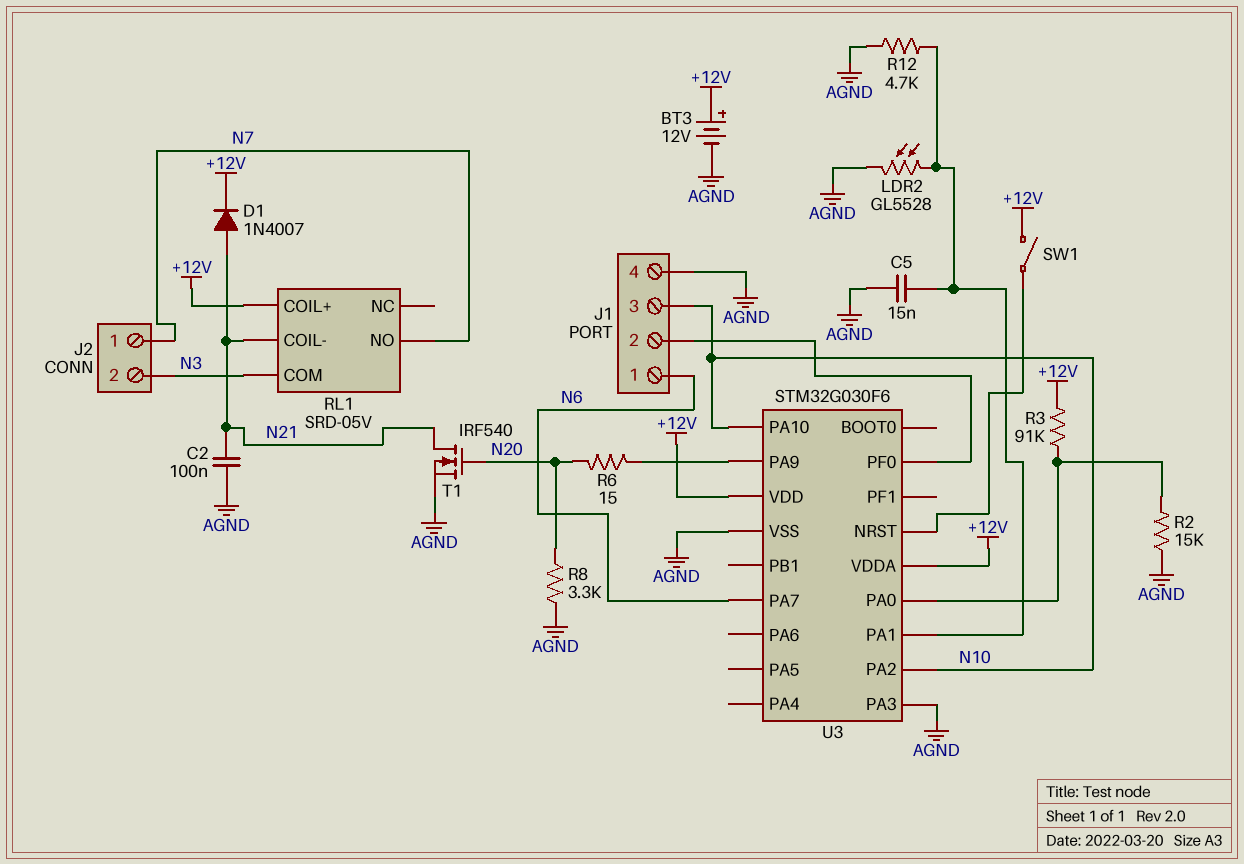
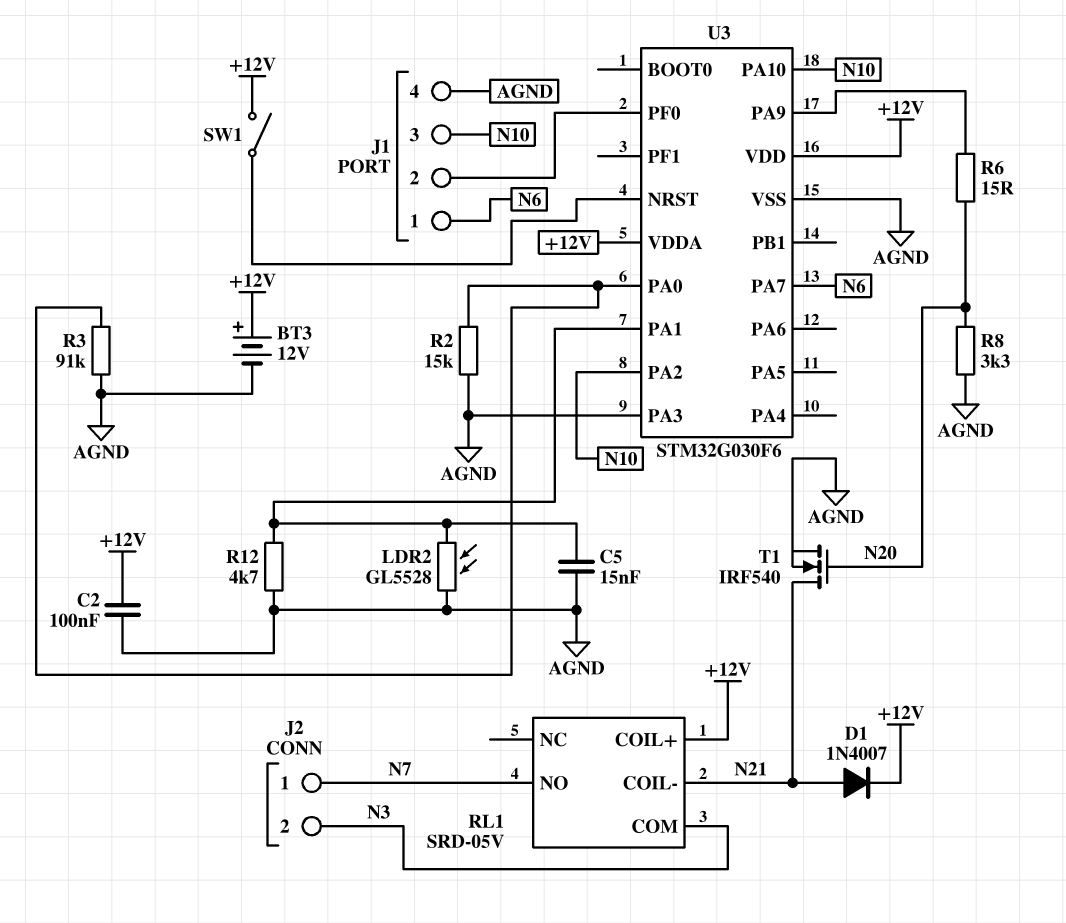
C2: 100nF (AGND, N21) -> 100nF (+12V, AGND)
R3: 91k (+12V, U3/PA0) -> 91k (AGND, U3/PA0)

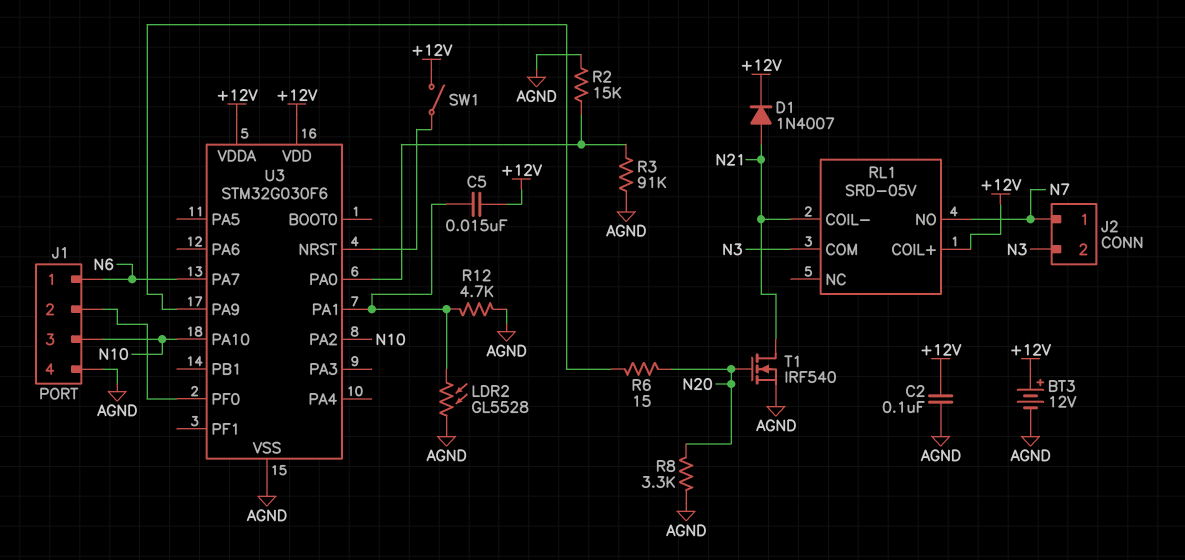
C5: 15nF (AGND, U3/PA1) -> 15nF (+12V, U3/PA1)
U3 pin PA3: AGND -> none

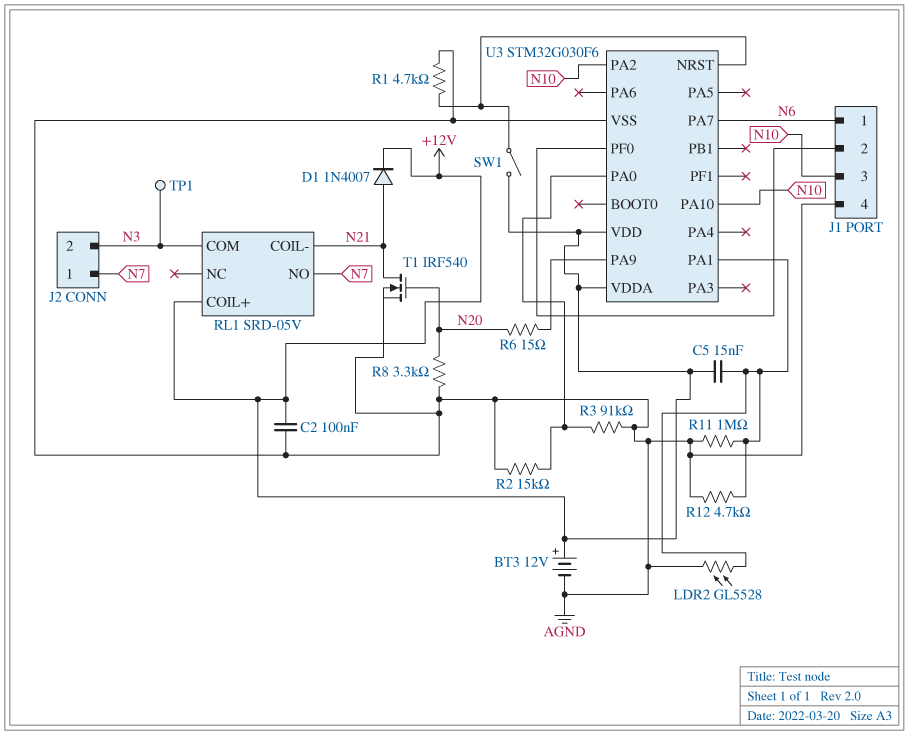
R1: none -> 4.7k (AGND, U3/NRST)
R11: none -> 1M (AGND, U3/PA1)
TP1: none -> test point (N3)

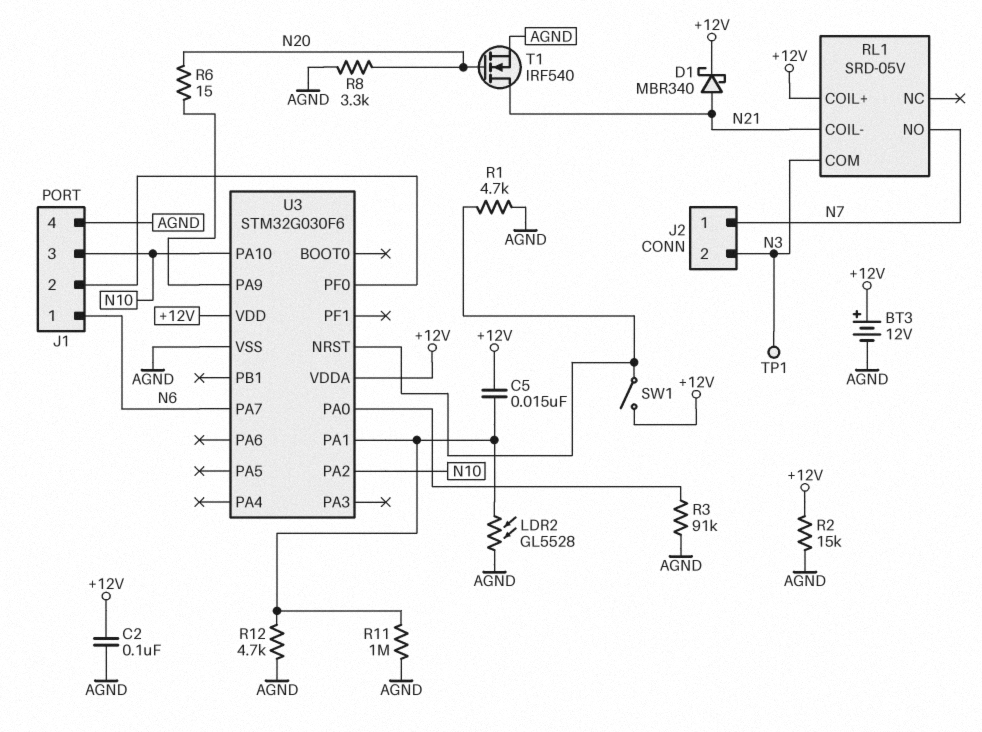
D1: diode 1N4007 (A N21, K +12V) -> schottky MBR340 (A N21, K +12V)
R2: 15k (AGND, U3/PA0) -> 15k (+12V, AGND)

